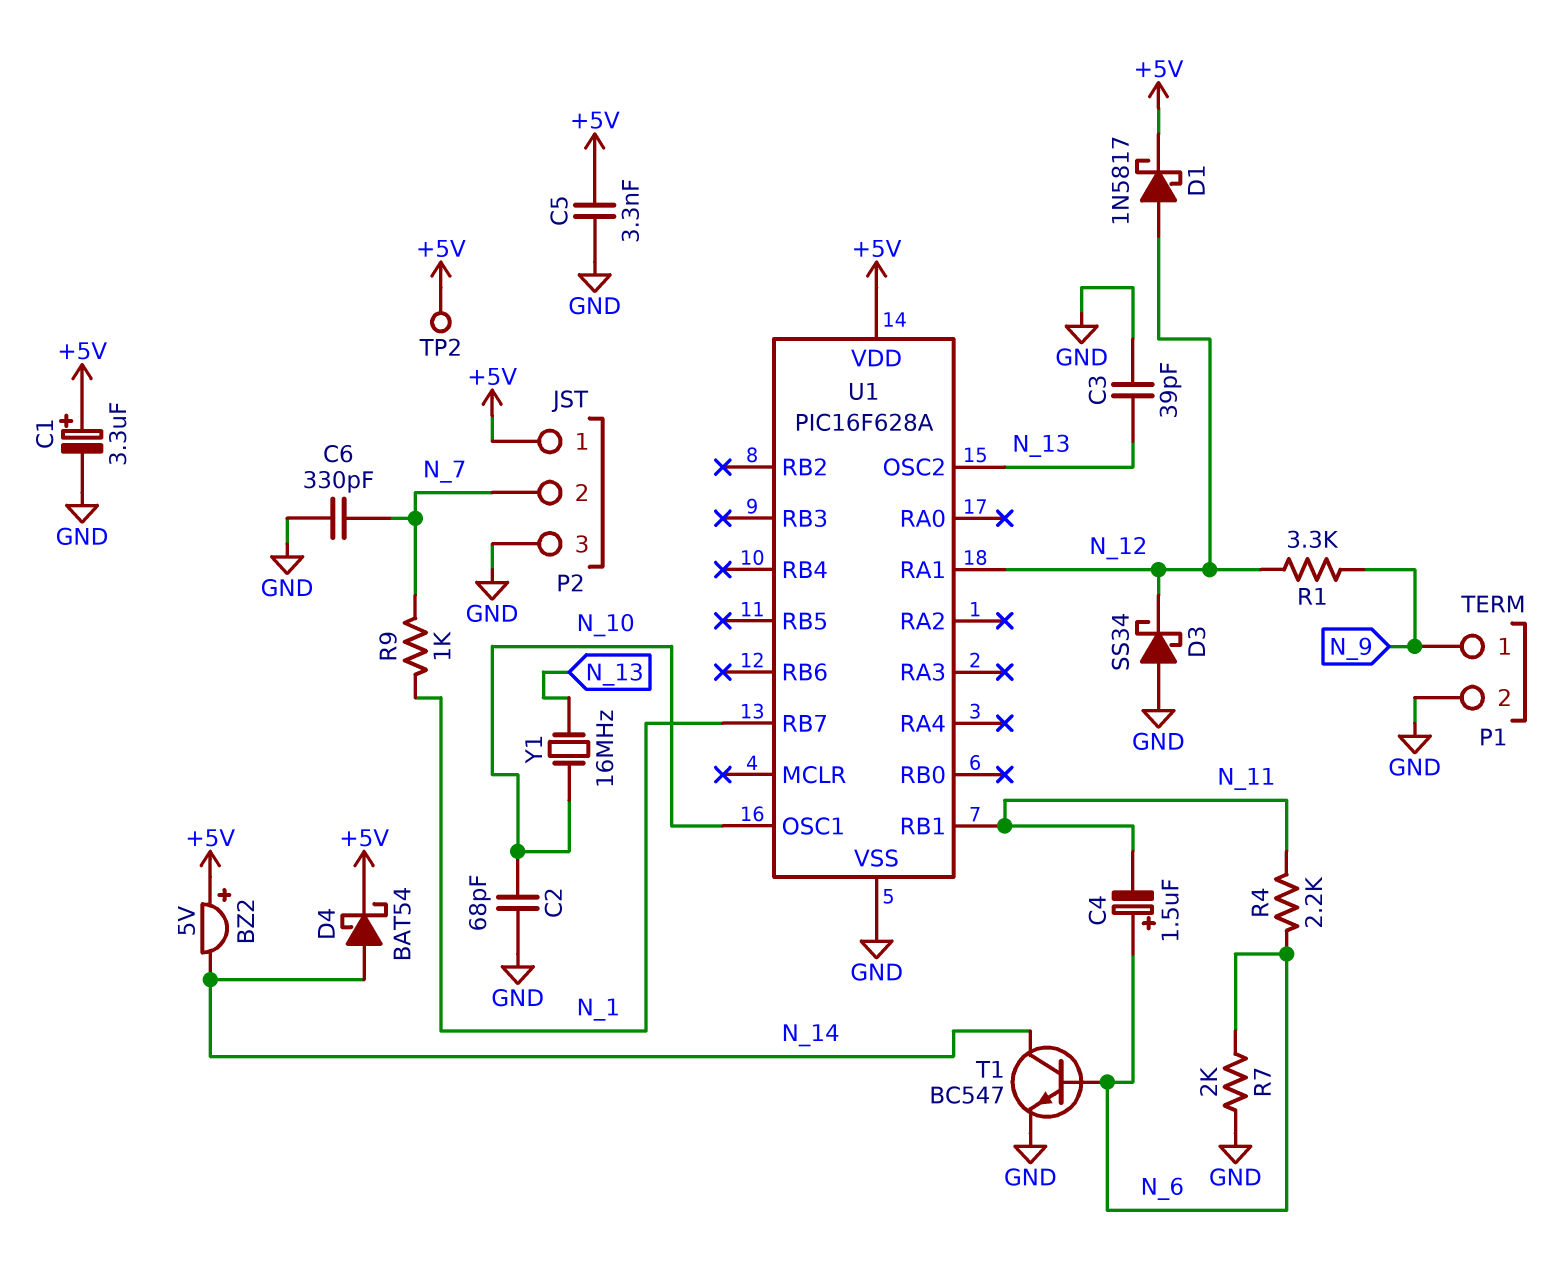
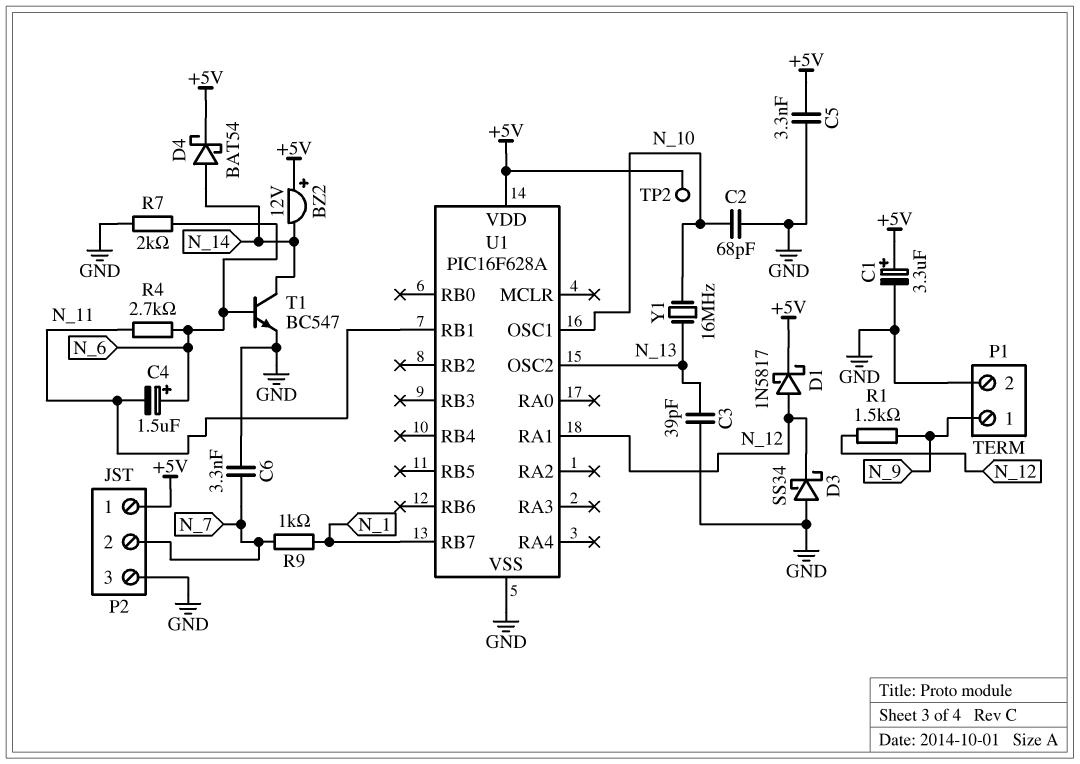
BZ2: buzzer 5V (plus +5V, minus N_14) -> buzzer 12V (plus +5V, minus N_14)
C6: 330pF (GND, N_7) -> 3.3nF (GND, N_7)
R1: 3.3k (N_9, N_12) -> 1.5k (N_9, N_12)
R4: 2.2k (N_6, N_11) -> 2.7k (N_6, N_11)

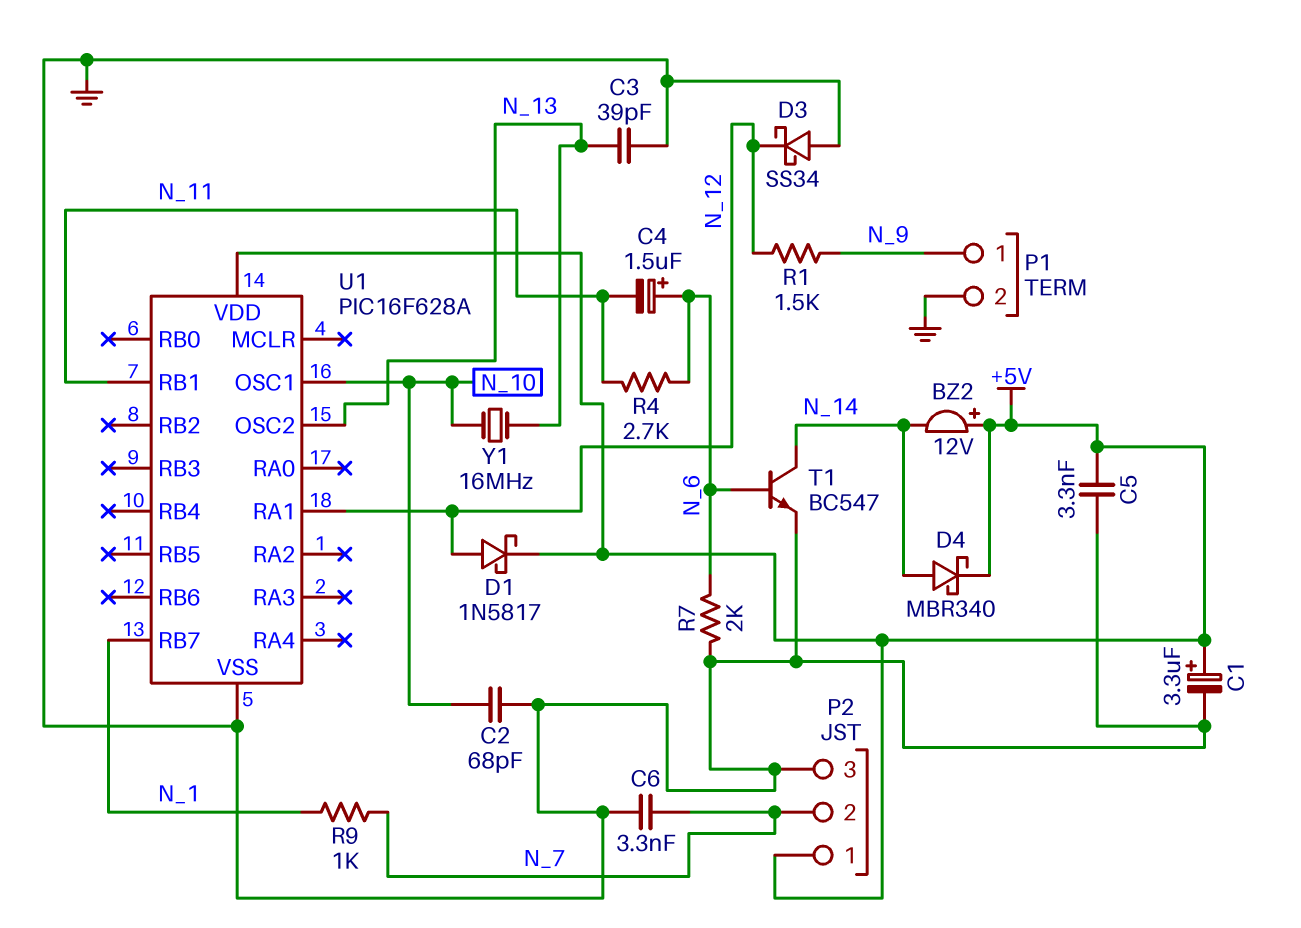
D4: schottky BAT54 (A N_14, K +5V) -> schottky MBR340 (A N_14, K +5V)
TP2: test point (+5V) -> none

